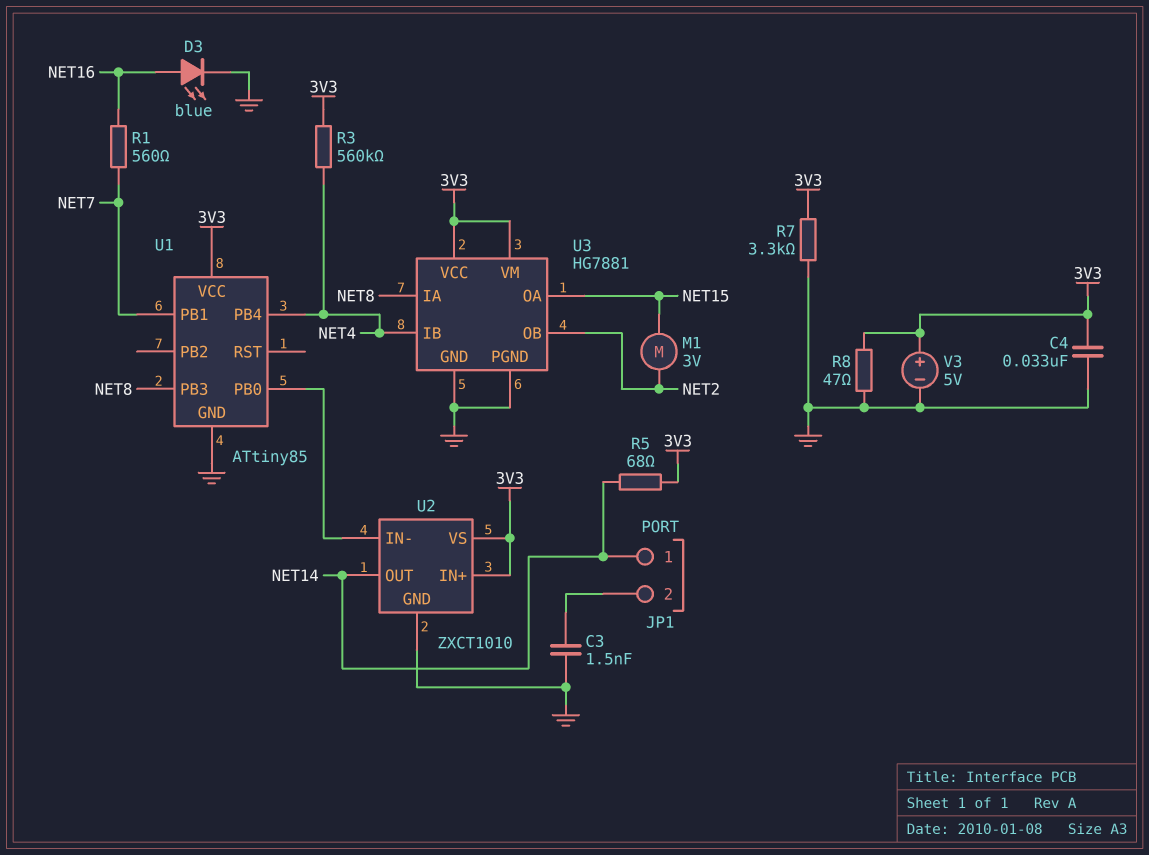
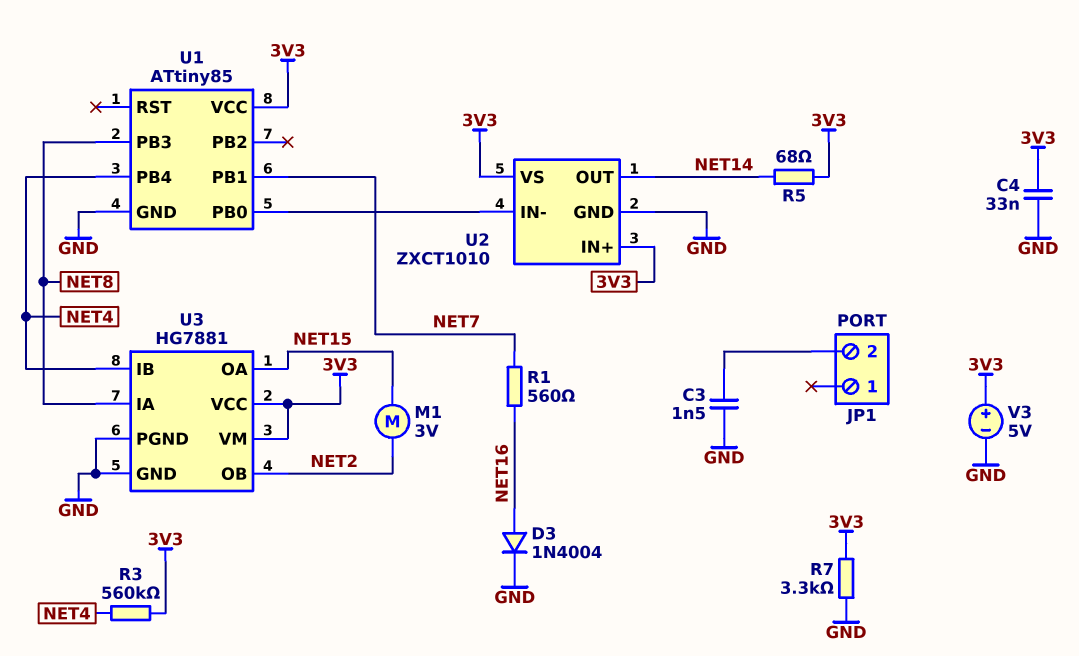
D3: LED blue (A NET16, K GND) -> diode 1N4004 (A NET16, K GND)
JP1 pin 1: NET14 -> none
R8: 47 (3V3, GND) -> none

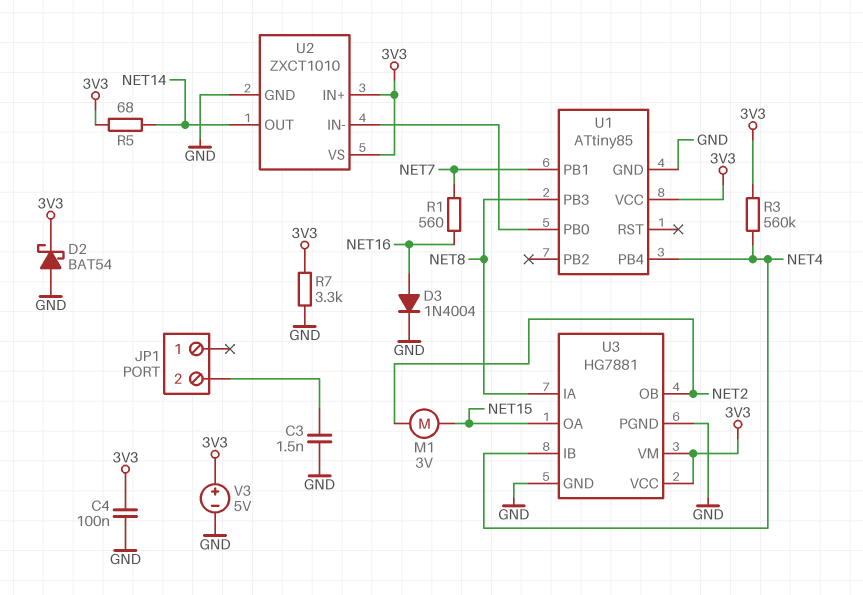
C4: 33nF (3V3, GND) -> 100nF (3V3, GND)
D2: none -> schottky BAT54 (A GND, K 3V3)

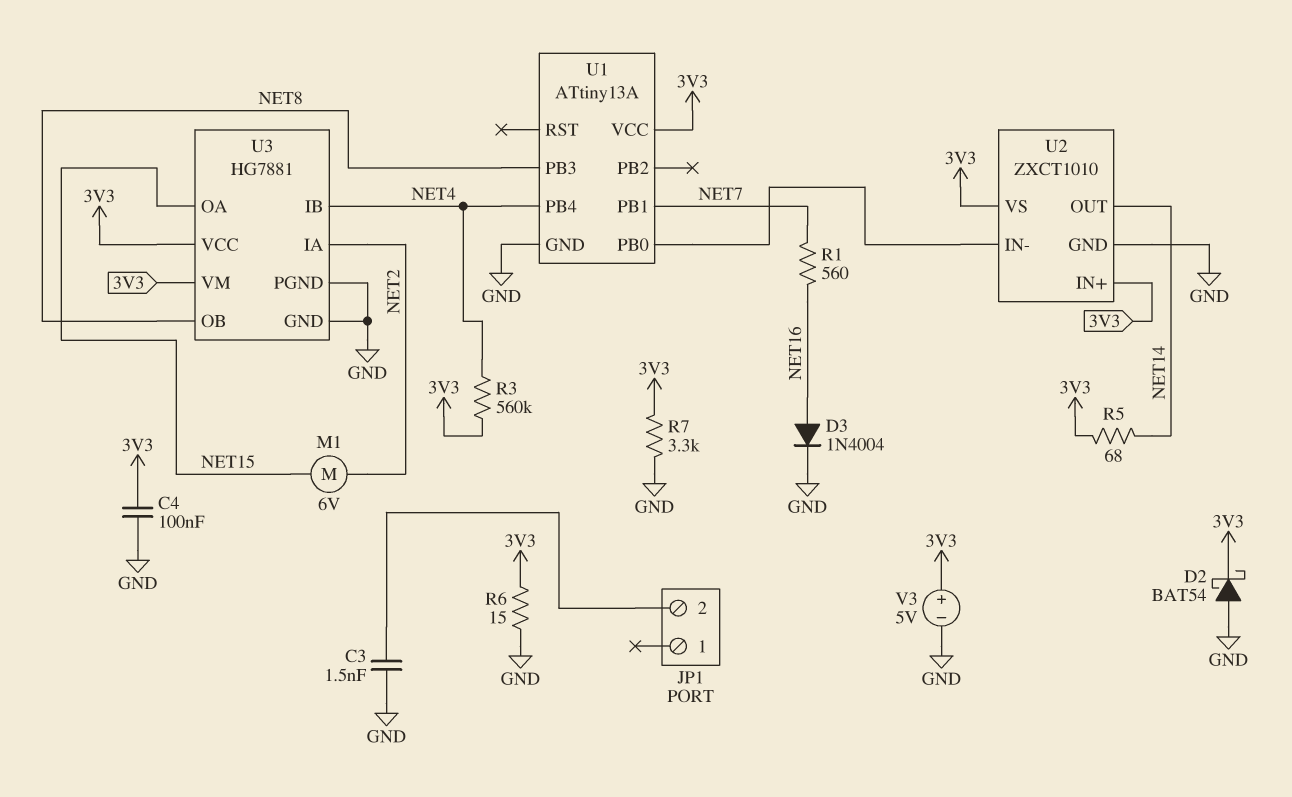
M1: motor 3V (NET2, NET15) -> motor 6V (NET2, NET15)
R6: none -> 15 (3V3, GND)
U1: ATtiny85 -> ATtiny13A
U3 pin IA: NET8 -> NET2
U3 pin OB: NET2 -> NET8

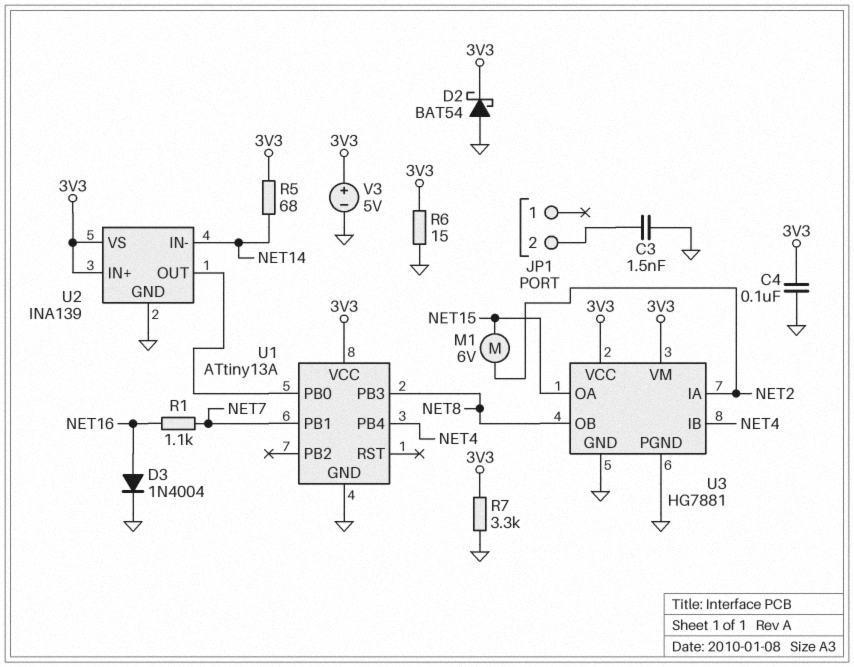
R1: 560 (NET7, NET16) -> 1.1k (NET7, NET16)
R3: 560k (3V3, NET4) -> none
U2: ZXCT1010 -> INA139
U2 pin IN-: U1/PB0 -> NET14
U2 pin OUT: NET14 -> U1/PB0

